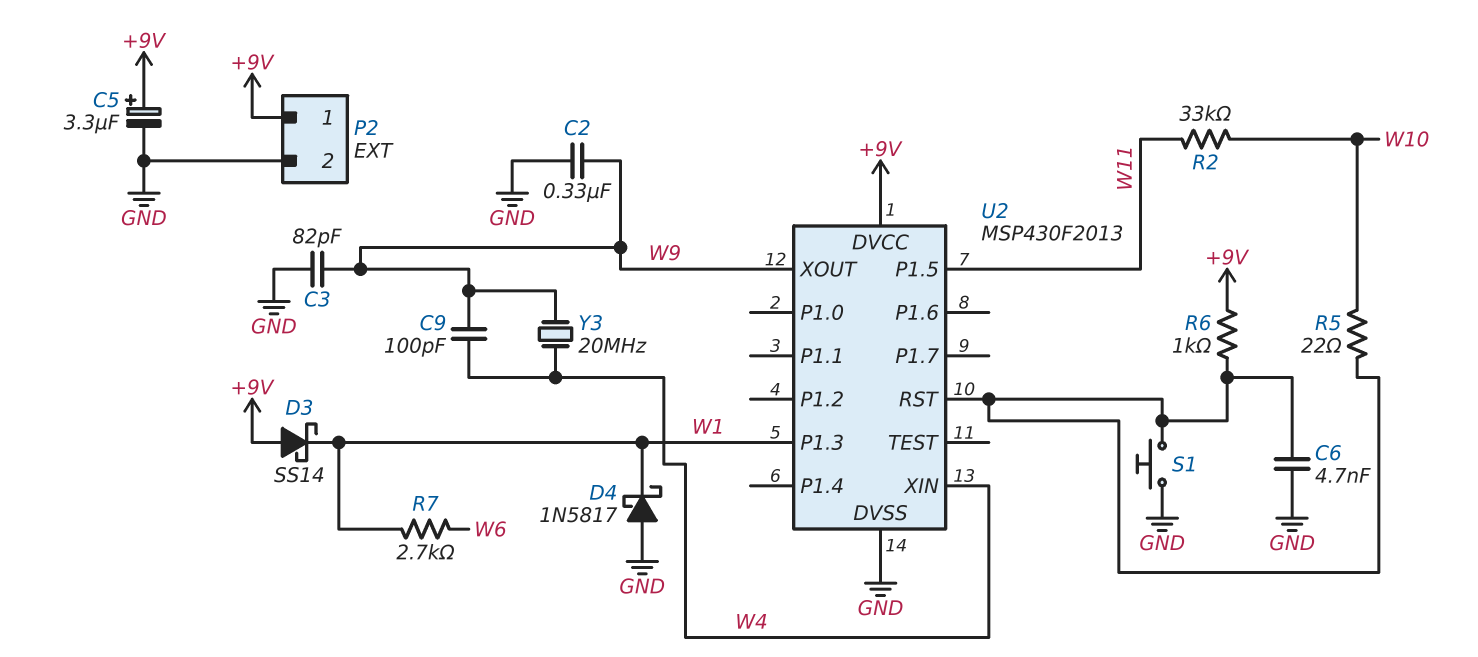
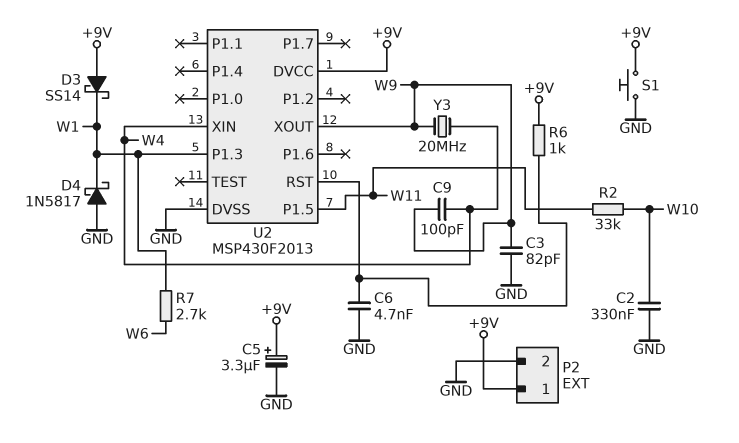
C2: 330nF (GND, W9) -> 330nF (GND, W10)
R5: 22 (U2/RST, W10) -> none
S1: button (GND, U2/RST) -> button (+9V, GND)

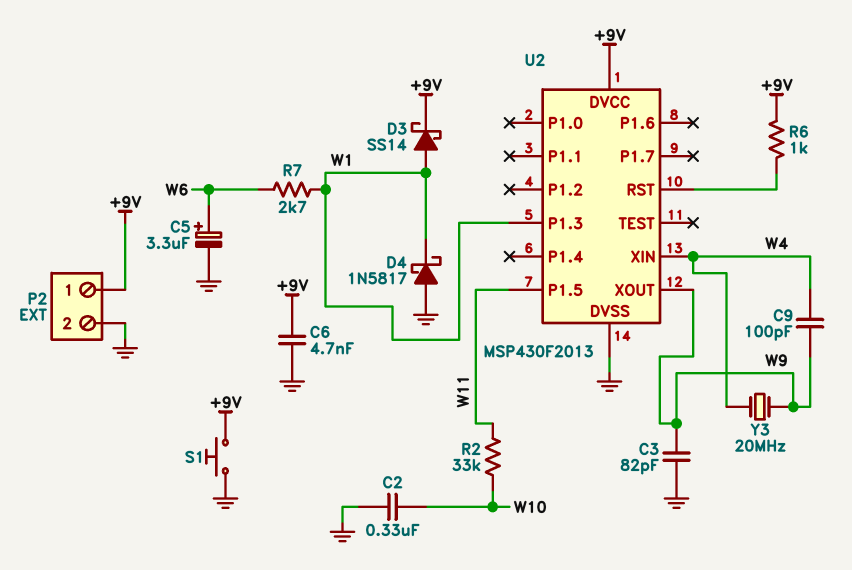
C5: 3.3uF (plus +9V, minus GND) -> 3.3uF (plus W6, minus GND)
C6: 4.7nF (GND, U2/RST) -> 4.7nF (+9V, GND)
D3: schottky SS14 (A +9V, K W1) -> schottky SS14 (A W1, K +9V)

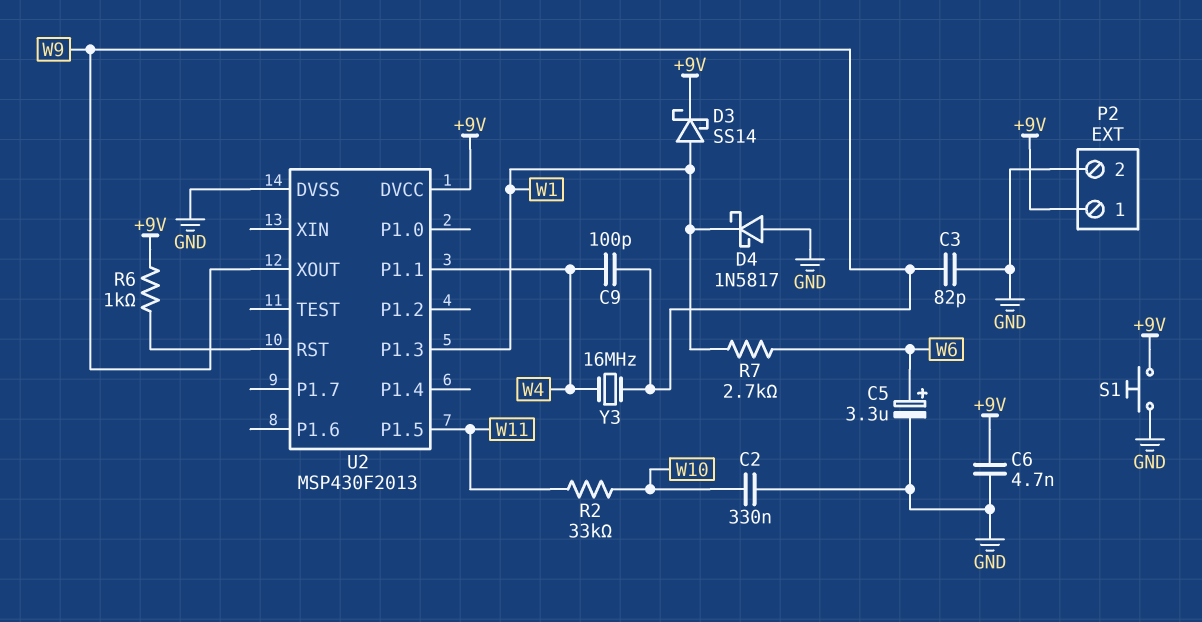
U2 pin P1.1: none -> W4
U2 pin XIN: W4 -> none
Y3: 20MHz (W4, W9) -> 16MHz (W4, W9)

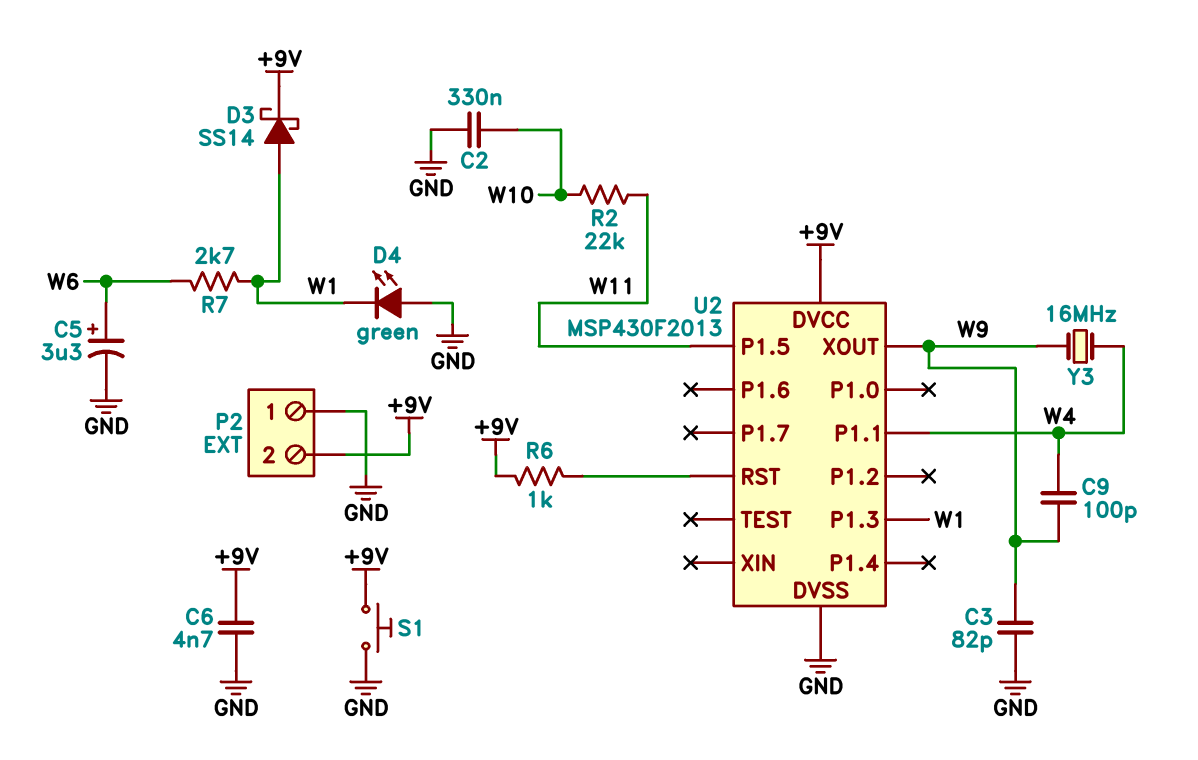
D4: schottky 1N5817 (A GND, K W1) -> LED green (A GND, K W1)
P2 pin 1: +9V -> GND
P2 pin 2: GND -> +9V
R2: 33k (W10, W11) -> 22k (W10, W11)

